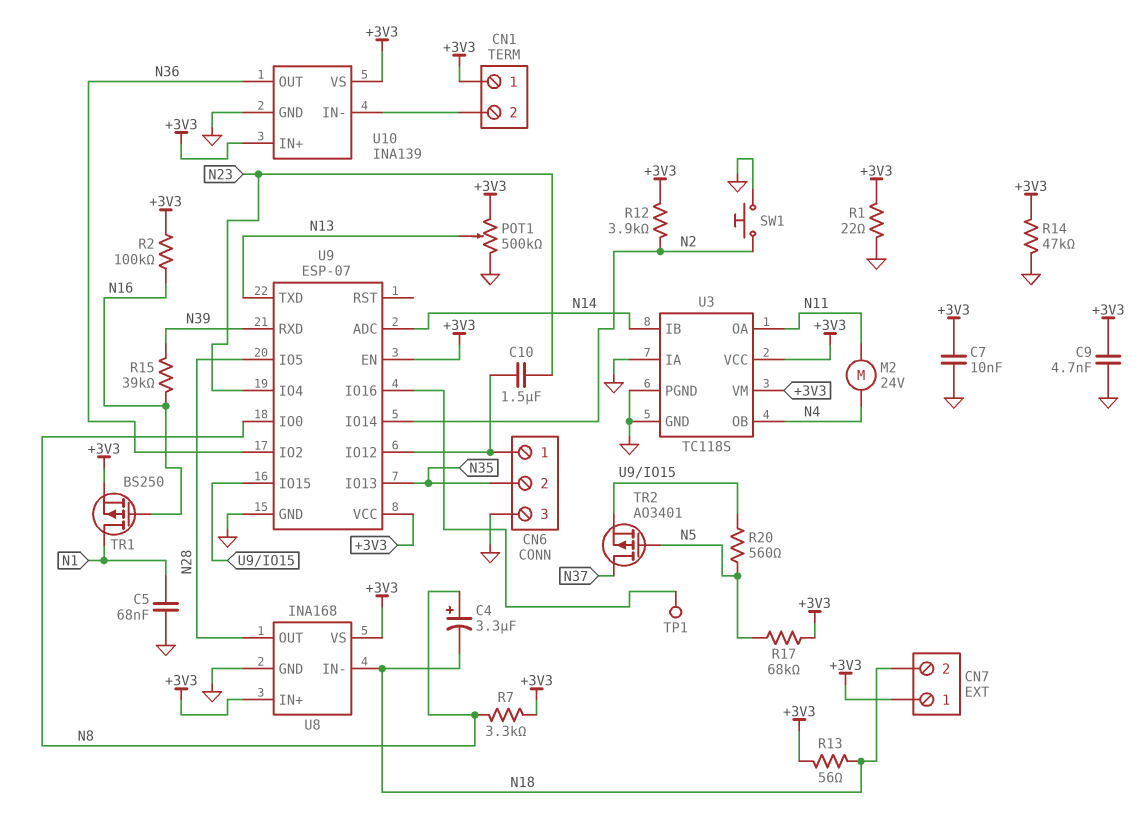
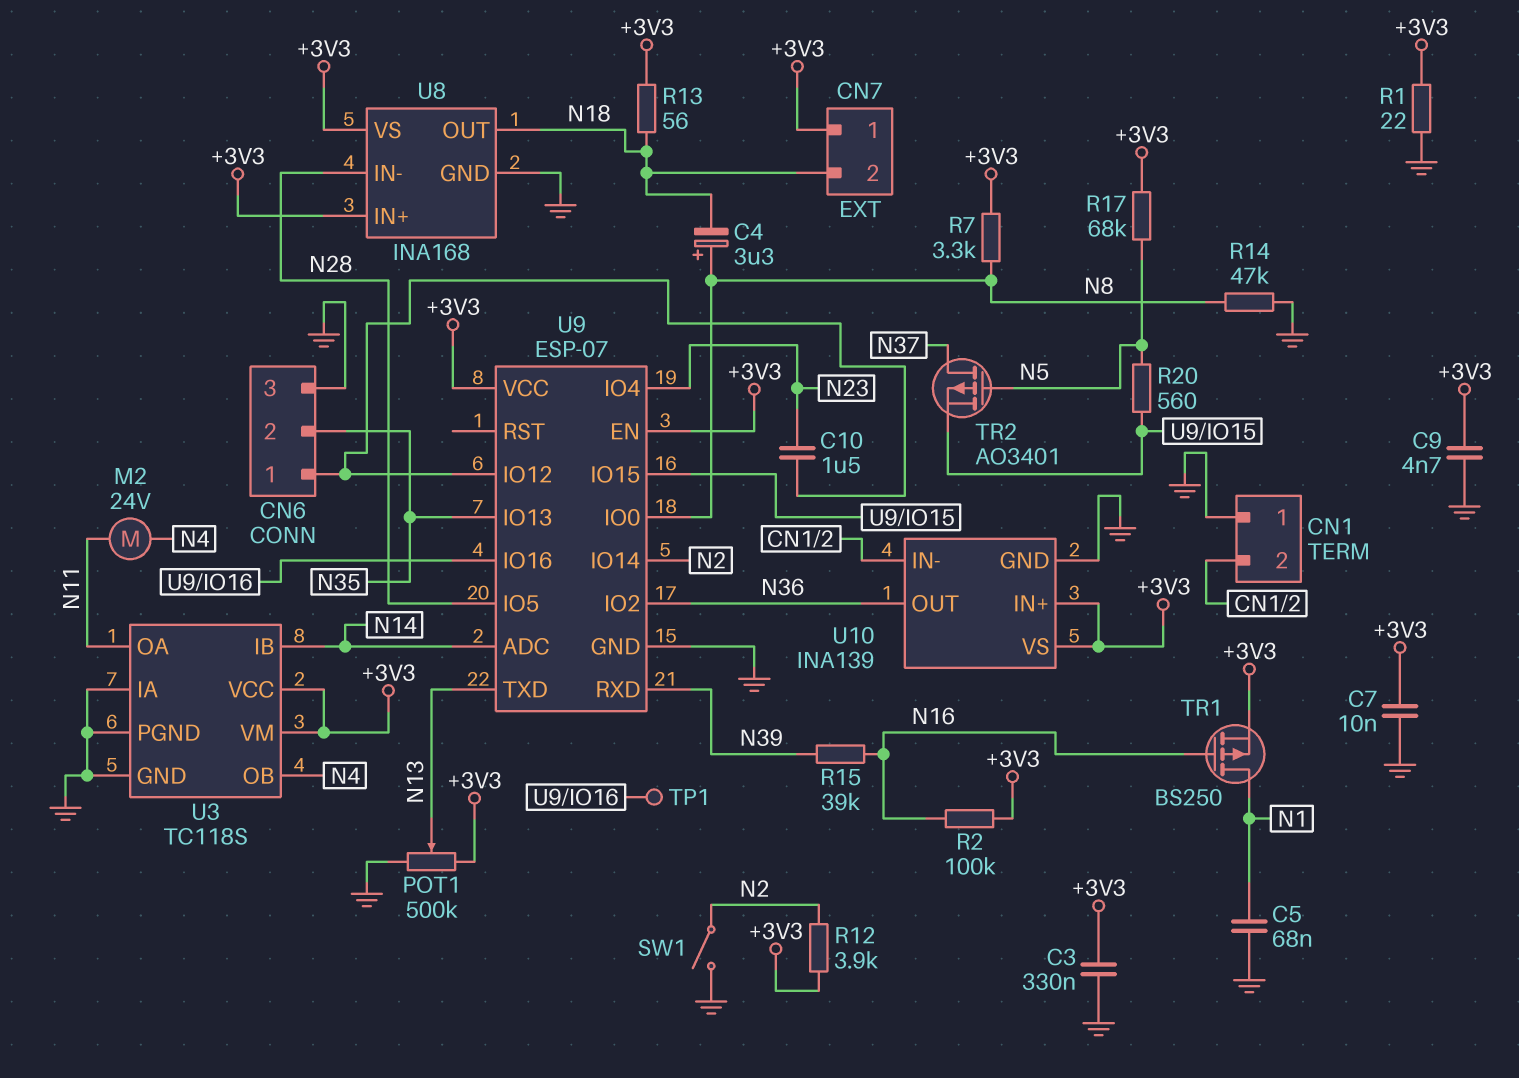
C3: none -> 330nF (+3V3, GND)
CN1 pin 1: +3V3 -> GND
R14: 47k (+3V3, GND) -> 47k (GND, N8)
SW1: button (GND, N2) -> switch (GND, N2)
U8 pin IN-: N18 -> N28
U8 pin OUT: N28 -> N18

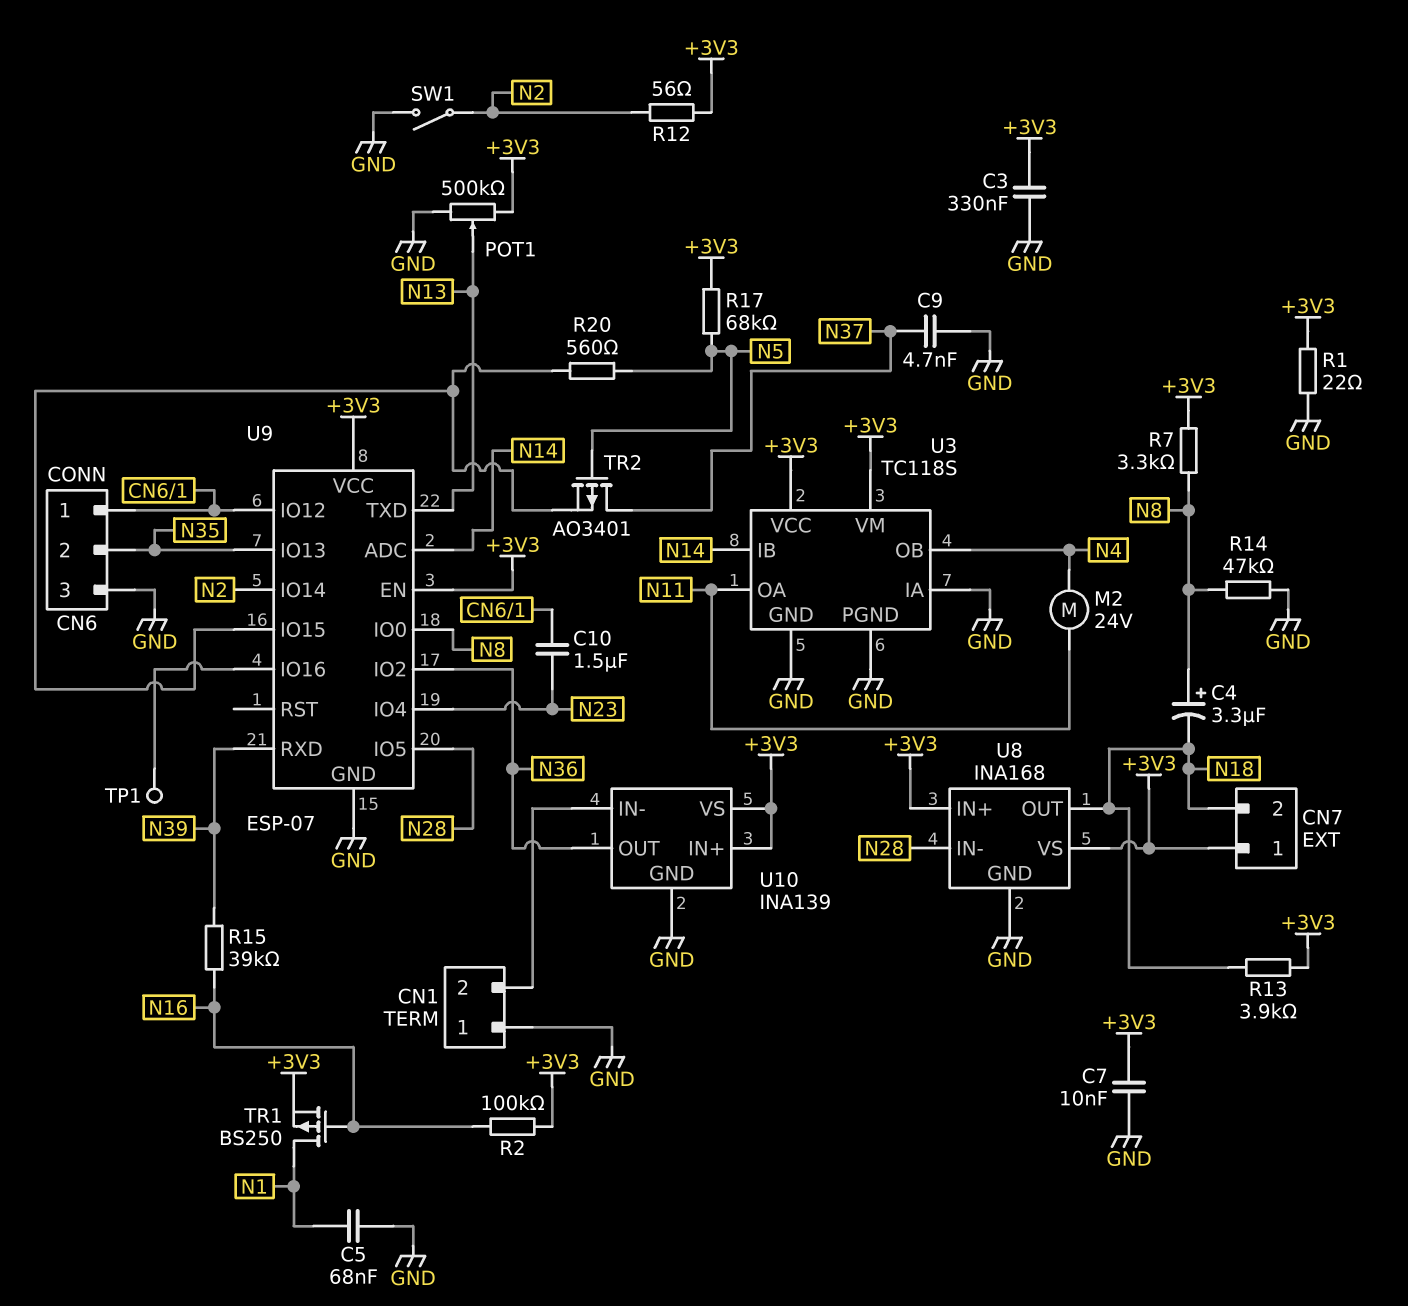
C9: 4.7nF (+3V3, GND) -> 4.7nF (GND, N37)
R12: 3.9k (+3V3, N2) -> 56 (+3V3, N2)
R13: 56 (+3V3, N18) -> 3.9k (+3V3, N18)

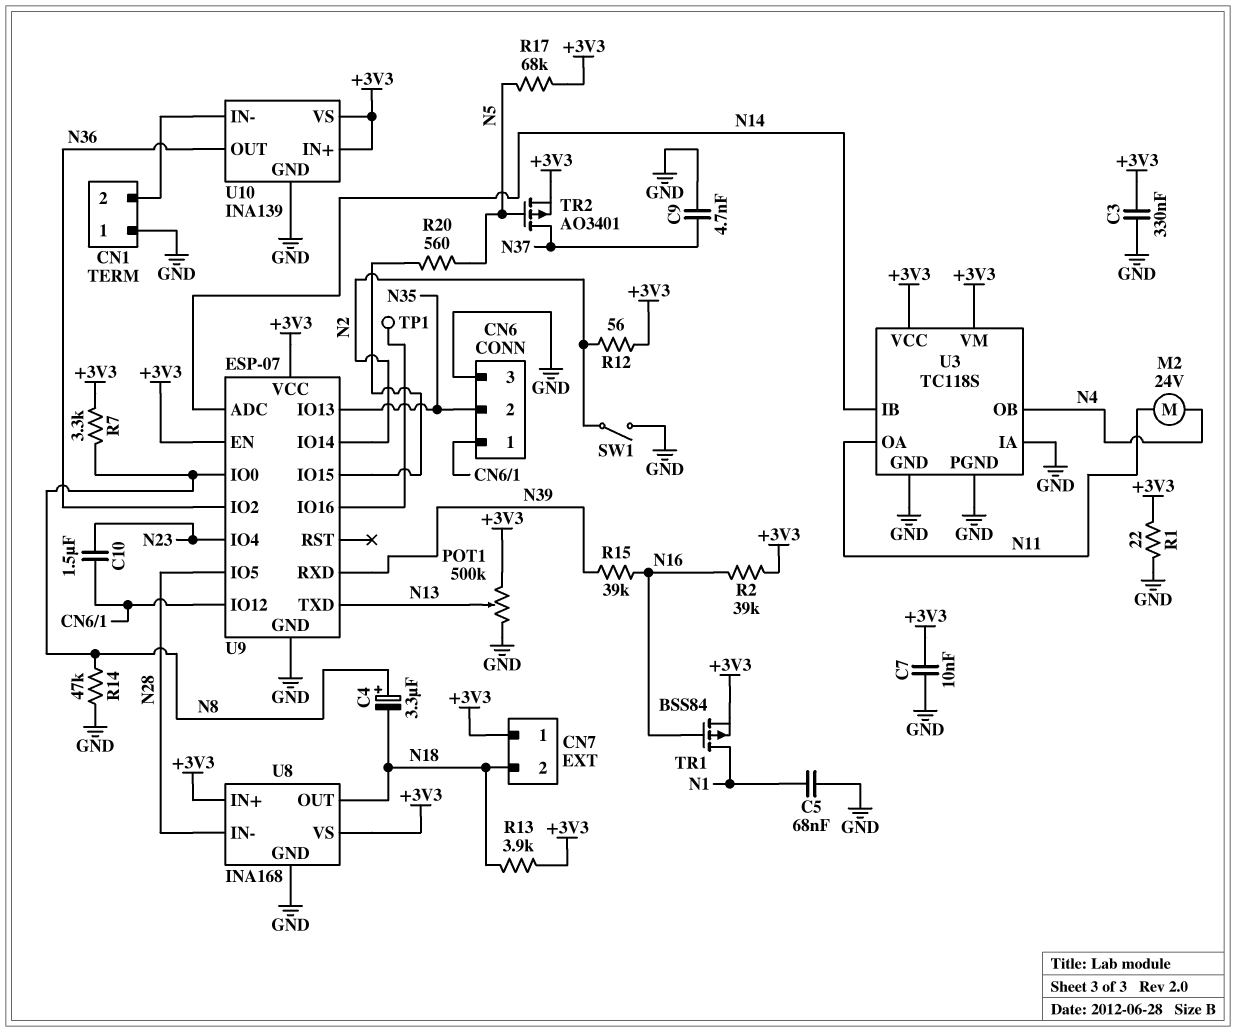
R2: 100k (+3V3, N16) -> 39k (+3V3, N16)
TR1: PMOS BS250 (G N16, D N1, S +3V3) -> PMOS BSS84 (G N16, D N1, S +3V3)
TR2: PMOS AO3401 (G N5, D N37, S U9/IO15) -> PMOS AO3401 (G N5, D N37, S +3V3)

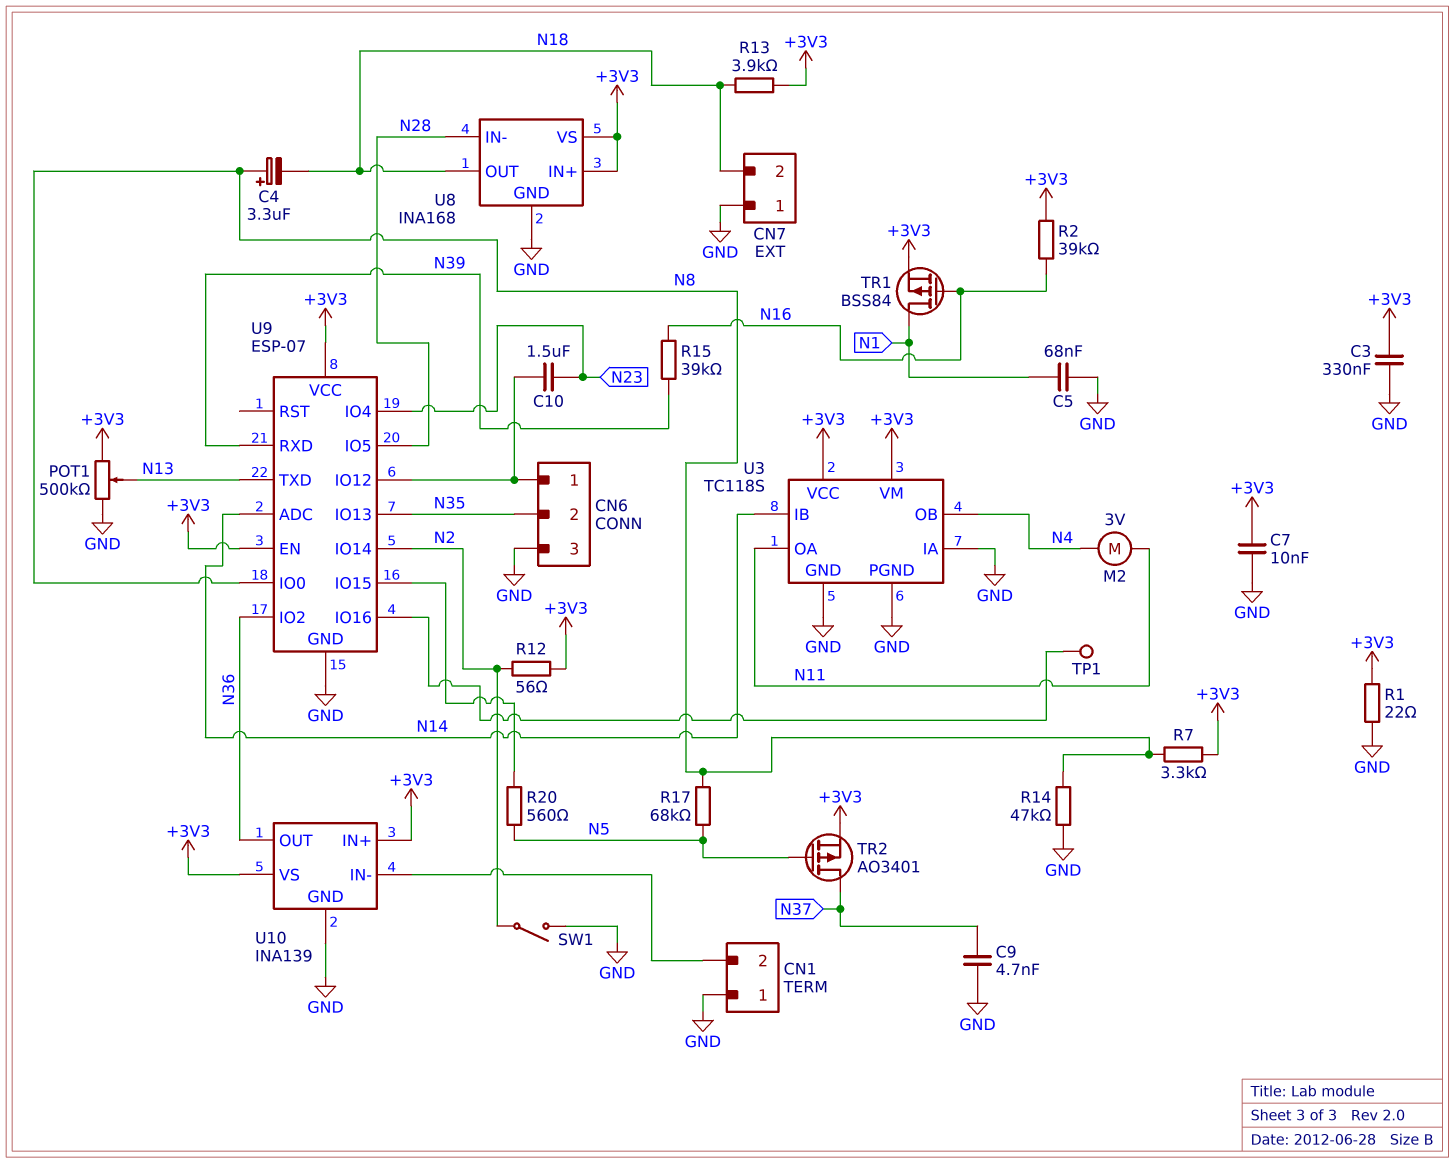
CN7 pin 1: +3V3 -> GND
M2: motor 24V (N4, N11) -> motor 3V (N4, N11)
R17: 68k (+3V3, N5) -> 68k (N5, N8)

